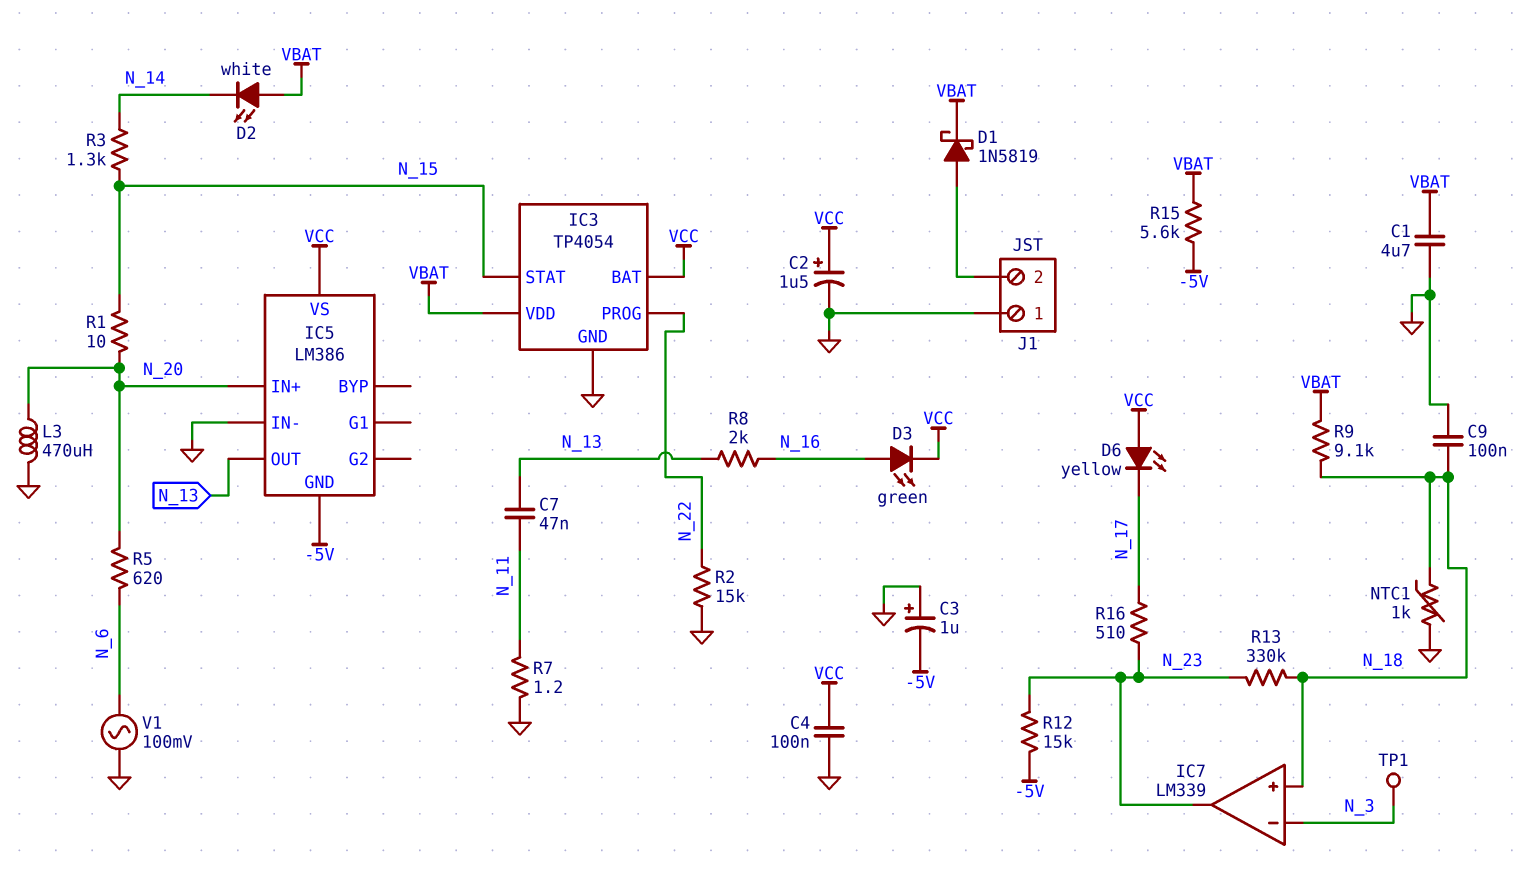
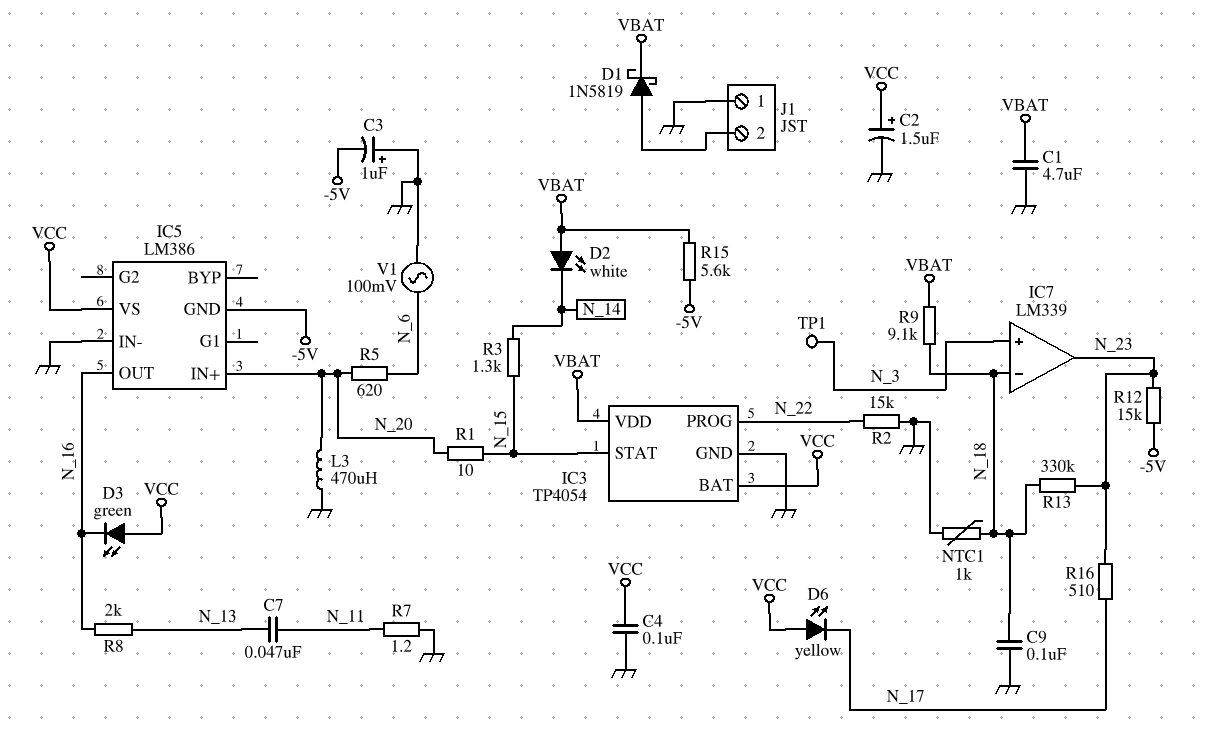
D3: LED green (A N_16, K VCC) -> LED green (A VCC, K N_16)
IC5 pin OUT: N_13 -> N_16
IC7 pin in+: N_18 -> N_3
IC7 pin in-: N_3 -> N_18

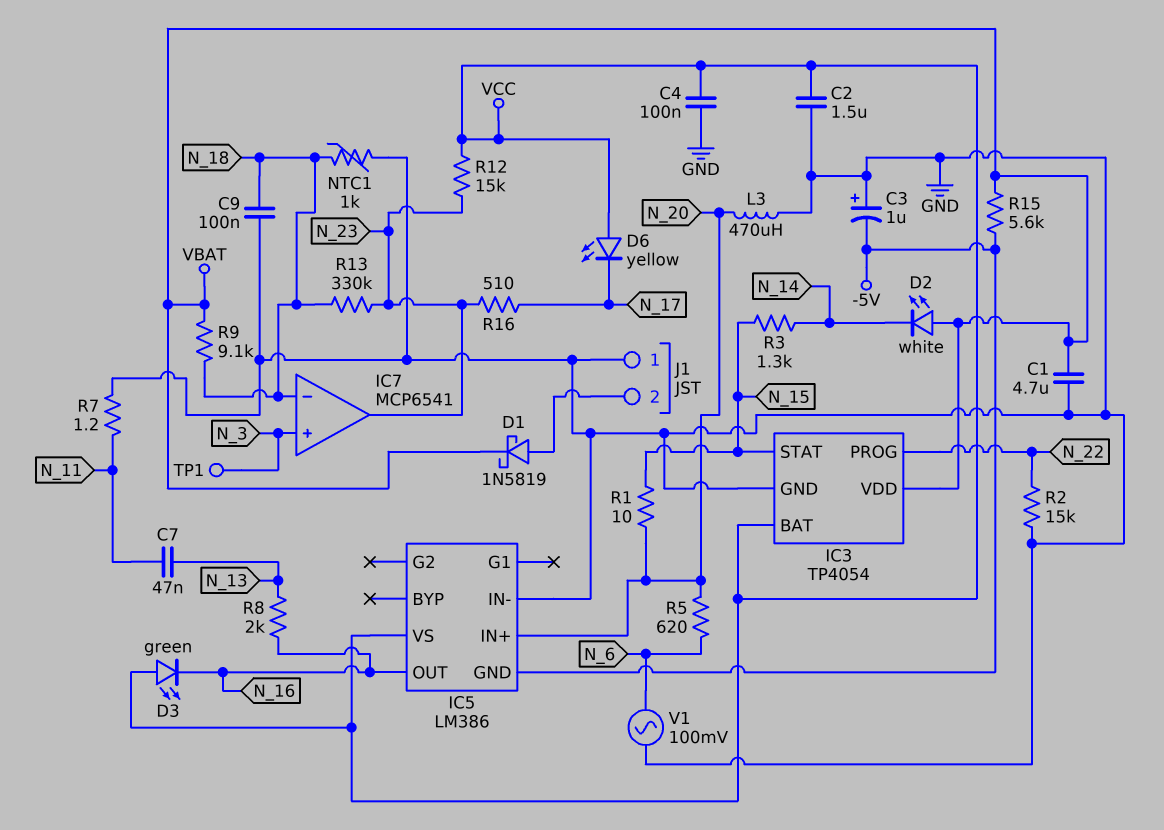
C2: 1.5uF (plus VCC, minus GND) -> 1.5uF (GND, VCC)
IC7: LM339 -> MCP6541
R12: 15k (-5V, N_23) -> 15k (N_23, VCC)

